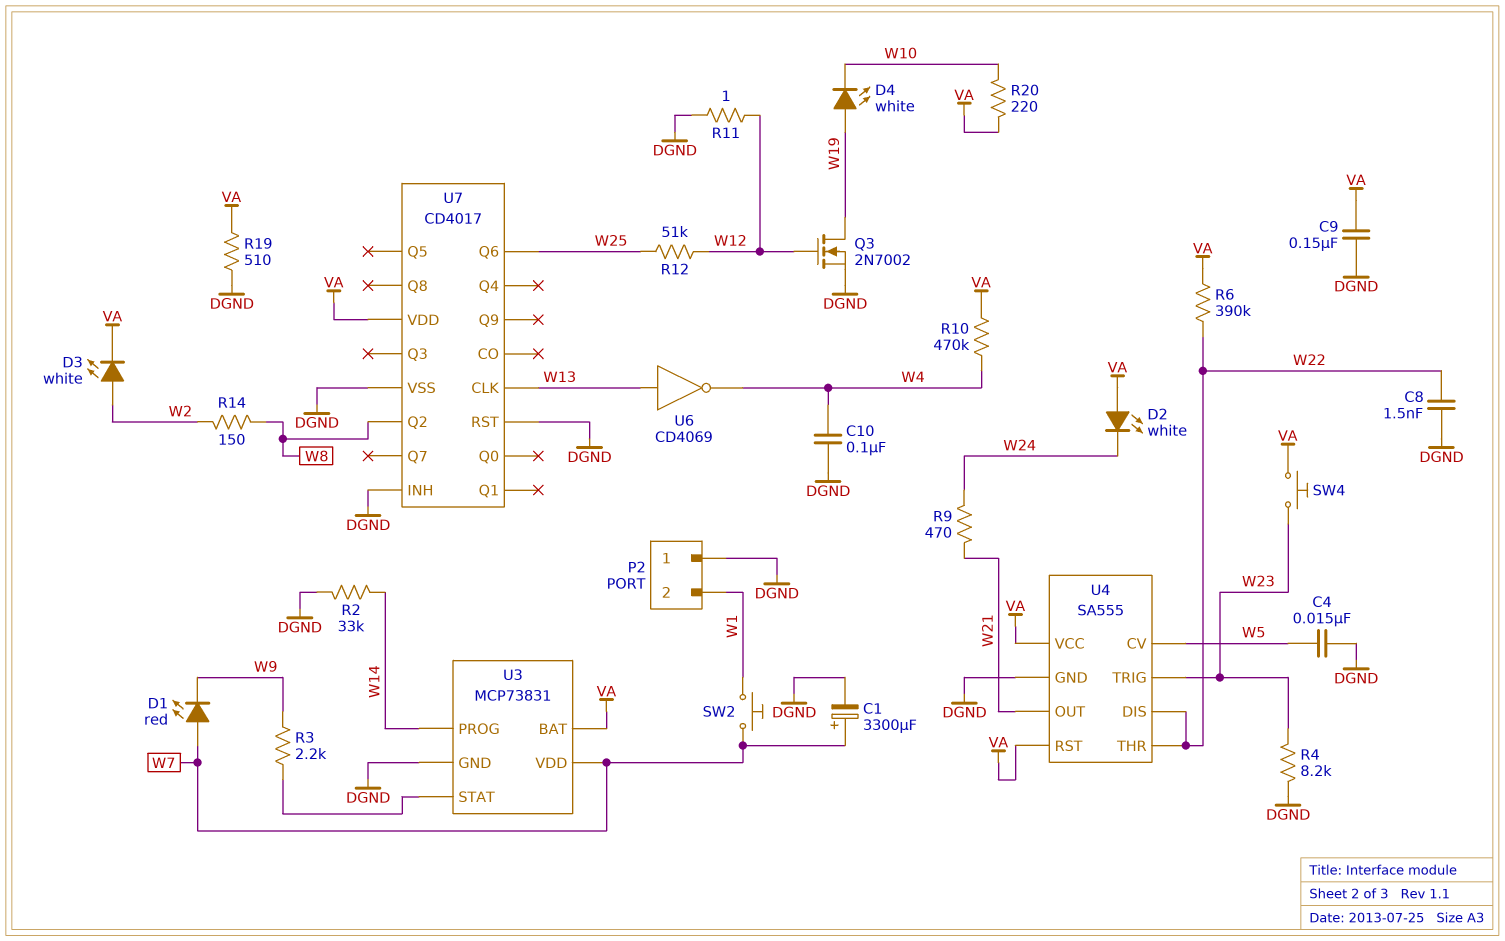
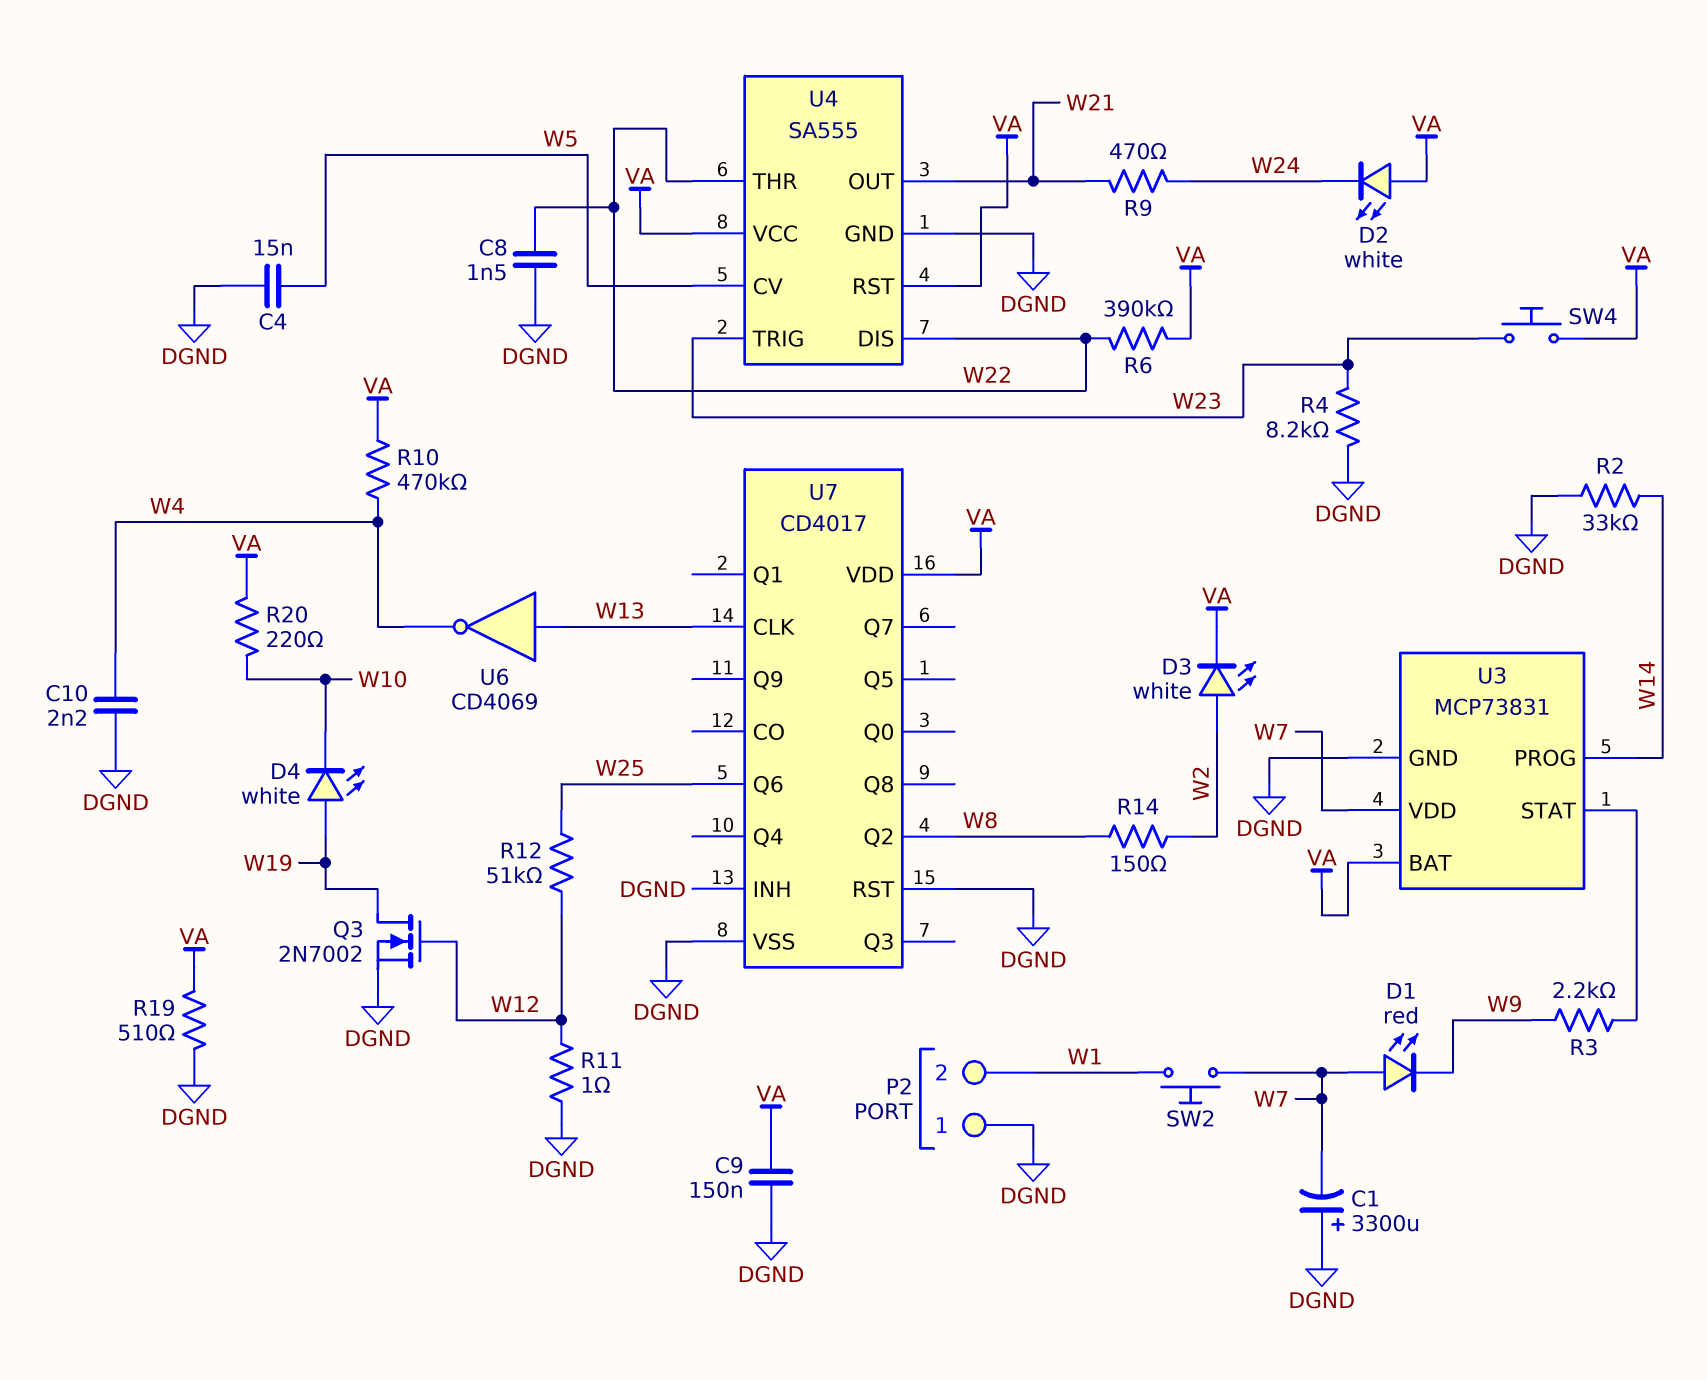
C1: 3300uF (plus W7, minus DGND) -> 3300uF (plus DGND, minus W7)
C10: 100nF (DGND, W4) -> 2.2nF (DGND, W4)

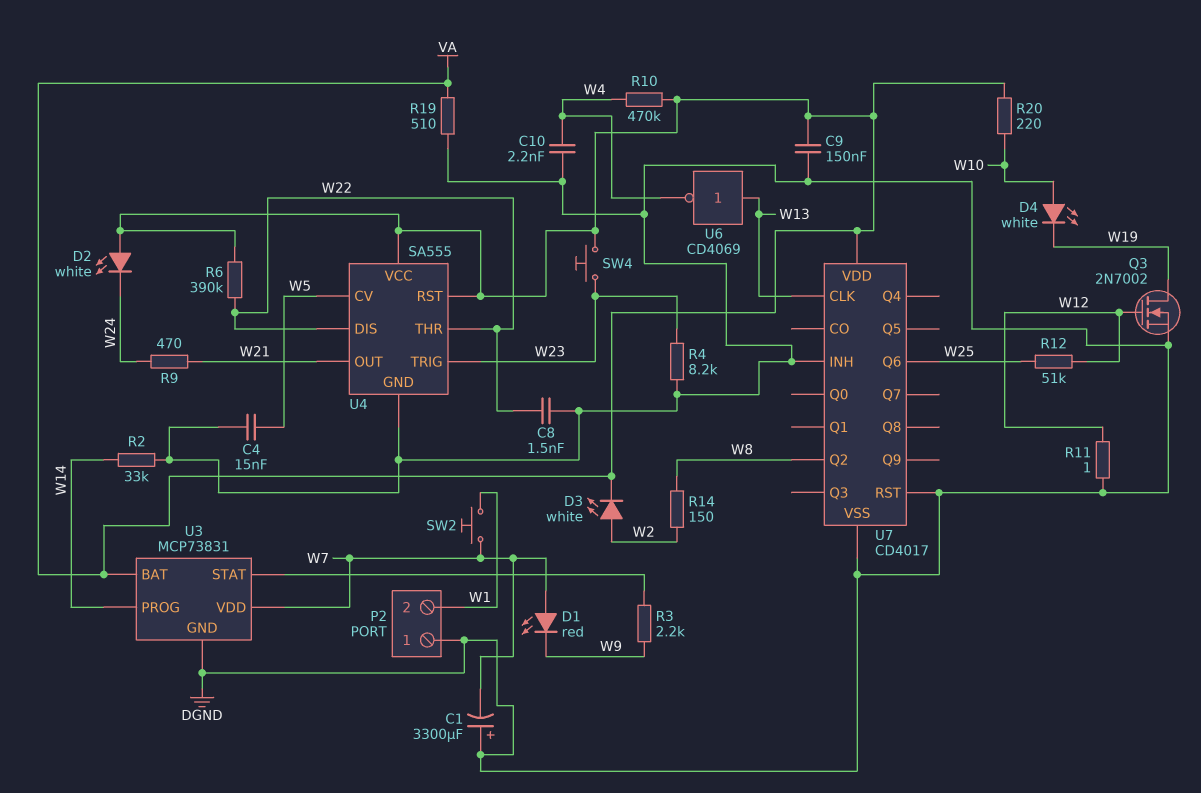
D4: LED white (A W19, K W10) -> LED white (A W10, K W19)

